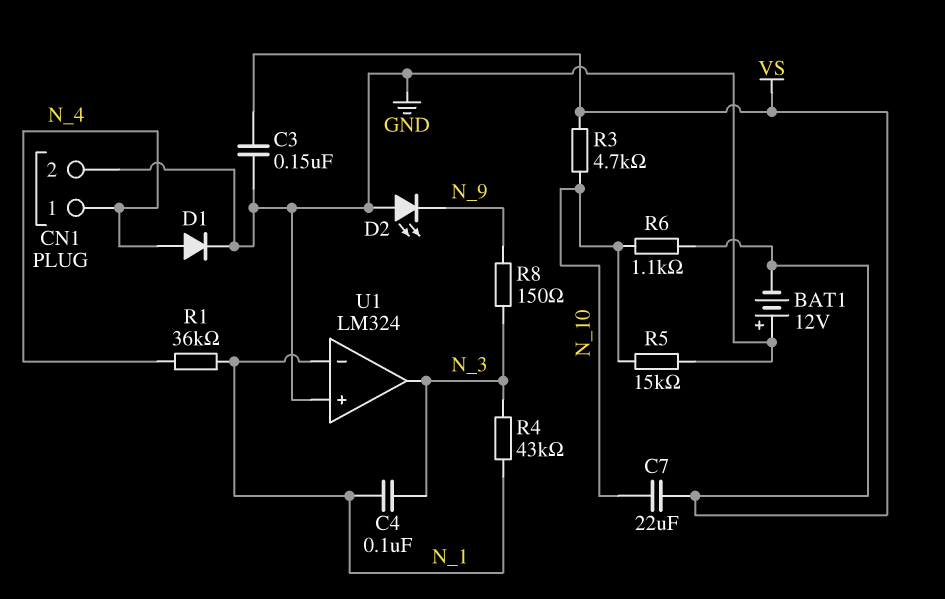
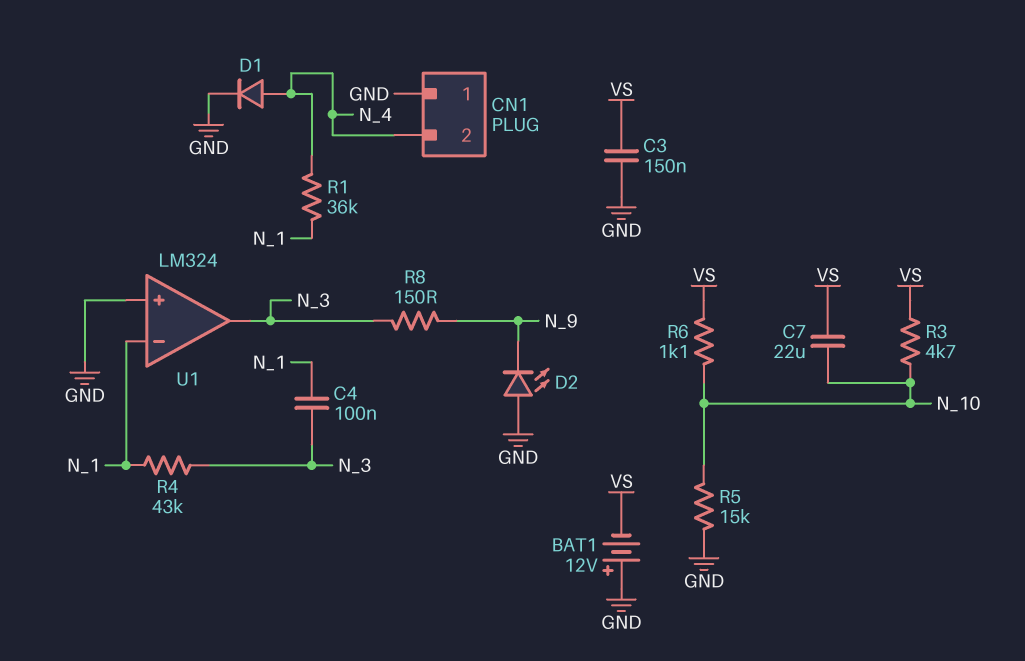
CN1 pin 1: N_4 -> GND
CN1 pin 2: GND -> N_4

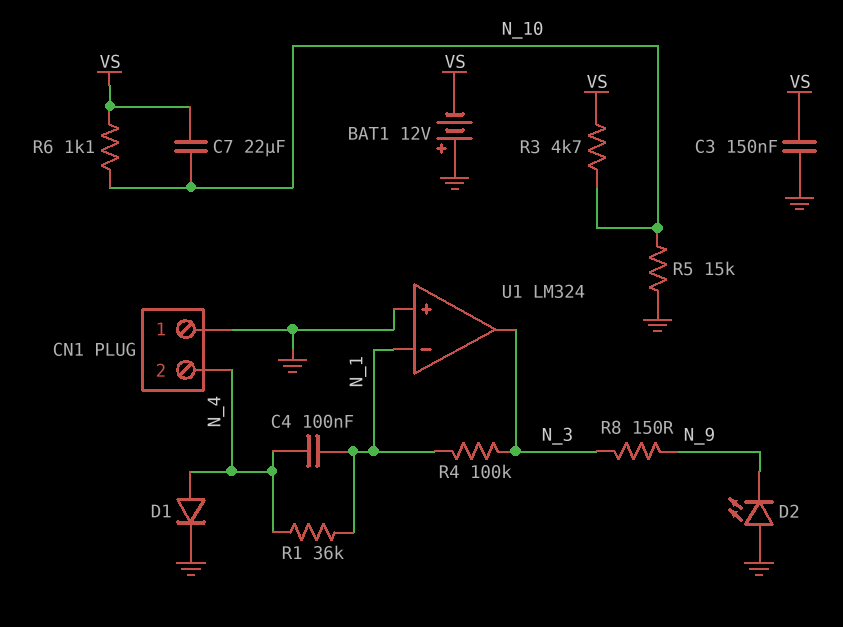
C4: 100nF (N_1, N_3) -> 100nF (N_1, N_4)
R4: 43k (N_1, N_3) -> 100k (N_1, N_3)

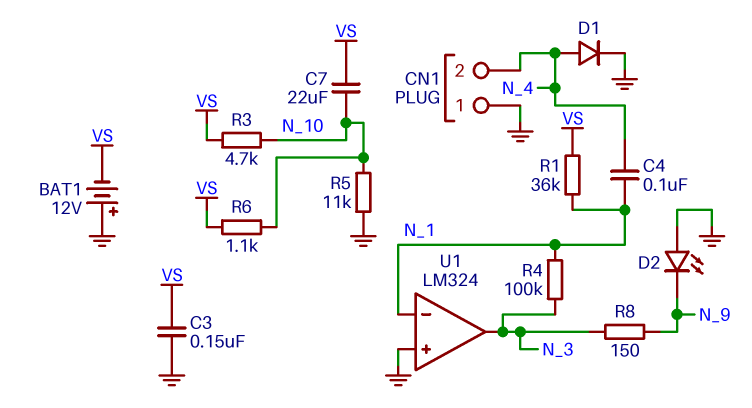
R1: 36k (N_1, N_4) -> 36k (N_1, VS)
R5: 15k (GND, N_10) -> 11k (GND, N_10)

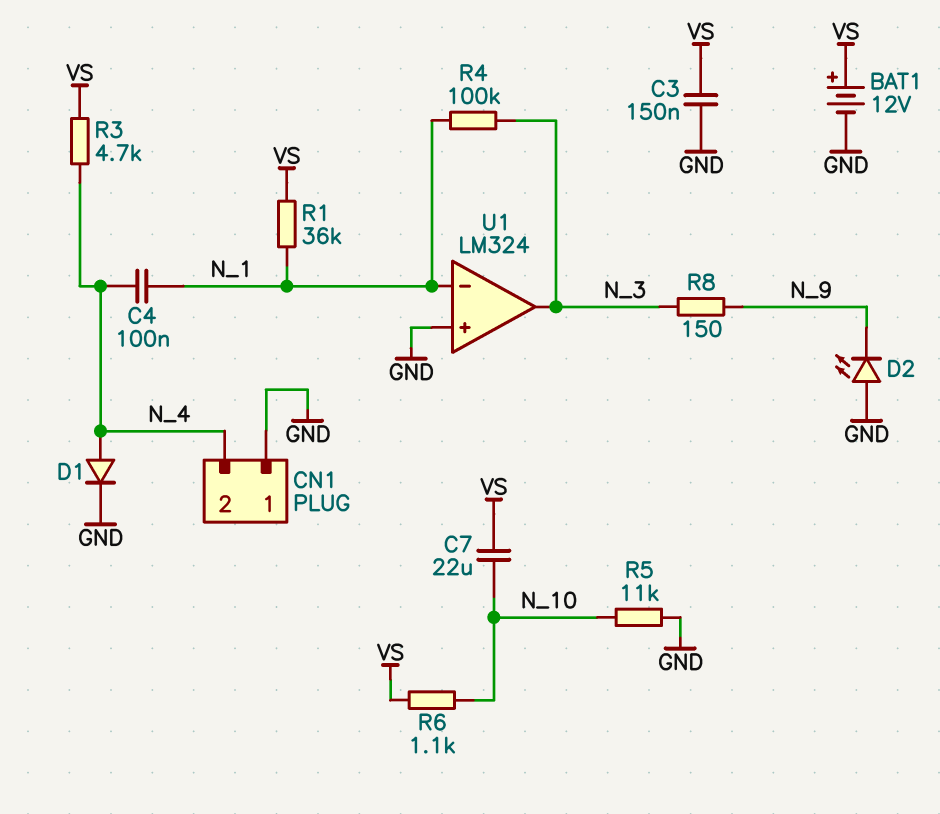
BAT1: 12V (plus GND, minus VS) -> 12V (plus VS, minus GND)
R3: 4.7k (N_10, VS) -> 4.7k (N_4, VS)

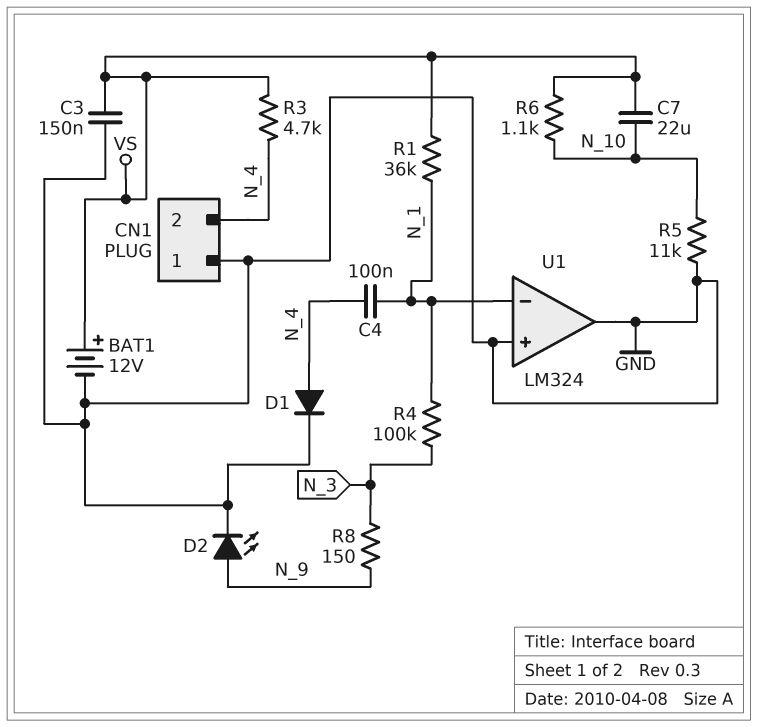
D2: LED (A GND, K N_9) -> LED (A N_9, K GND)
U1 pin out: N_3 -> GND

